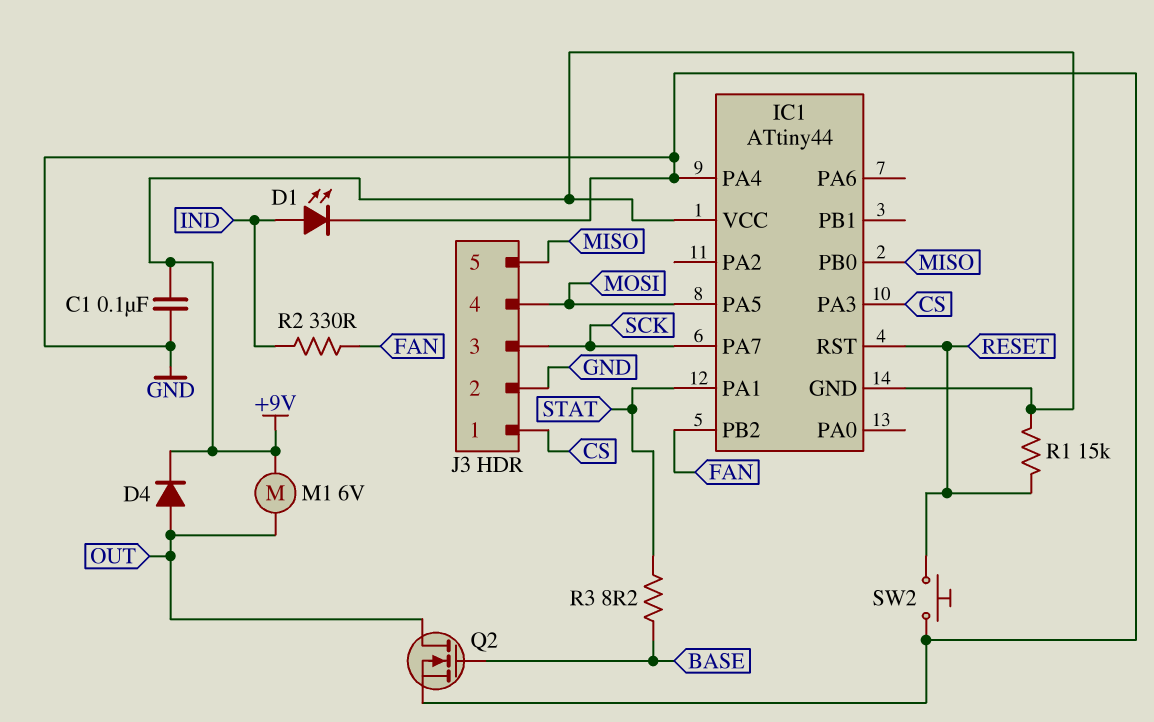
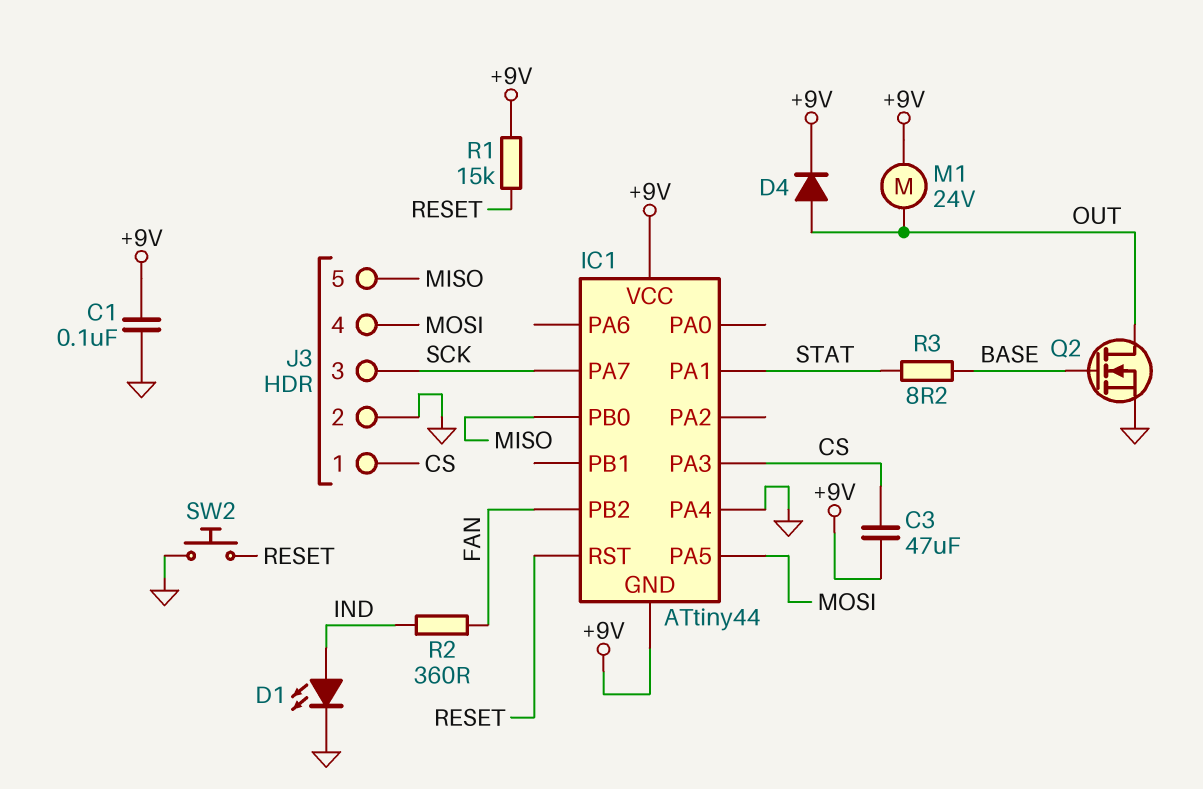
C3: none -> 47uF (+9V, CS)
M1: motor 6V (+9V, OUT) -> motor 24V (+9V, OUT)
R2: 330 (FAN, IND) -> 360 (FAN, IND)

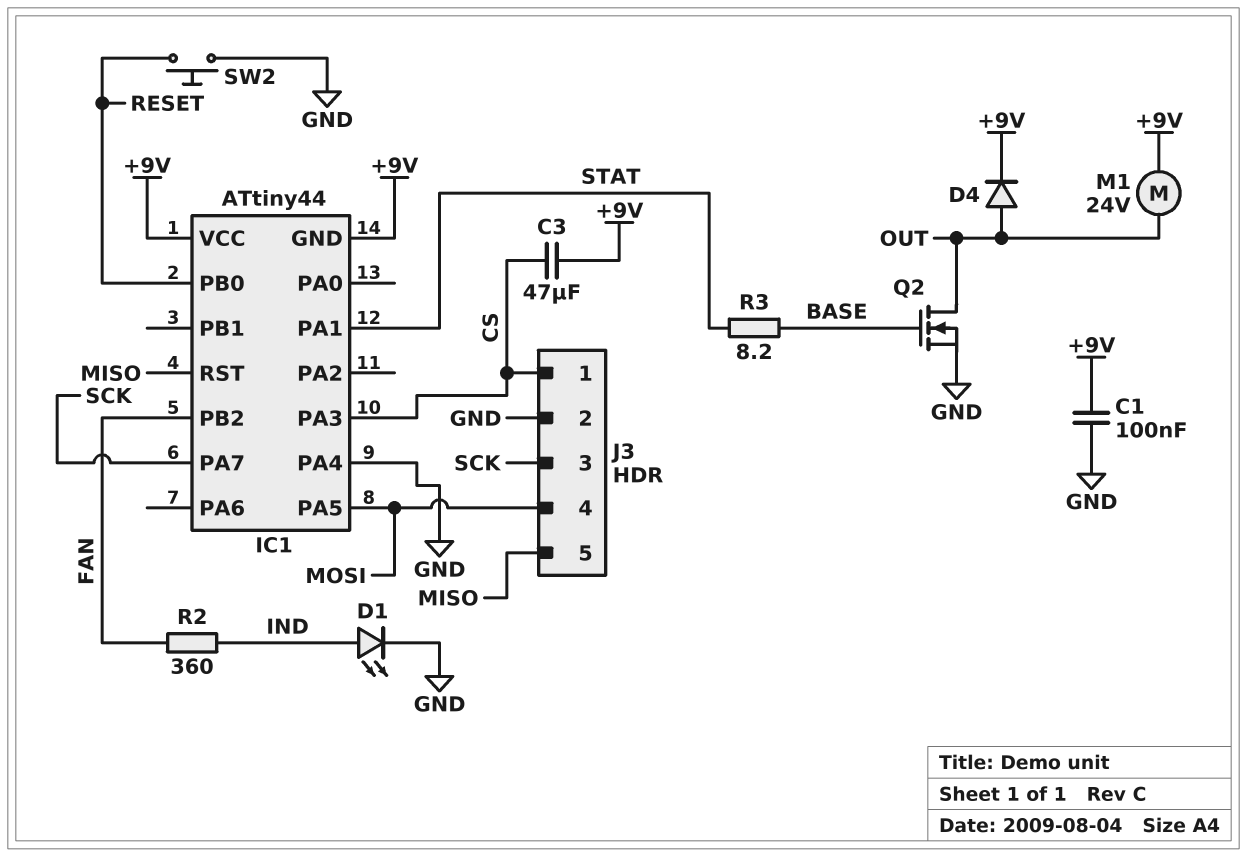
IC1 pin PB0: MISO -> RESET
IC1 pin RST: RESET -> MISO
R1: 15k (+9V, RESET) -> none

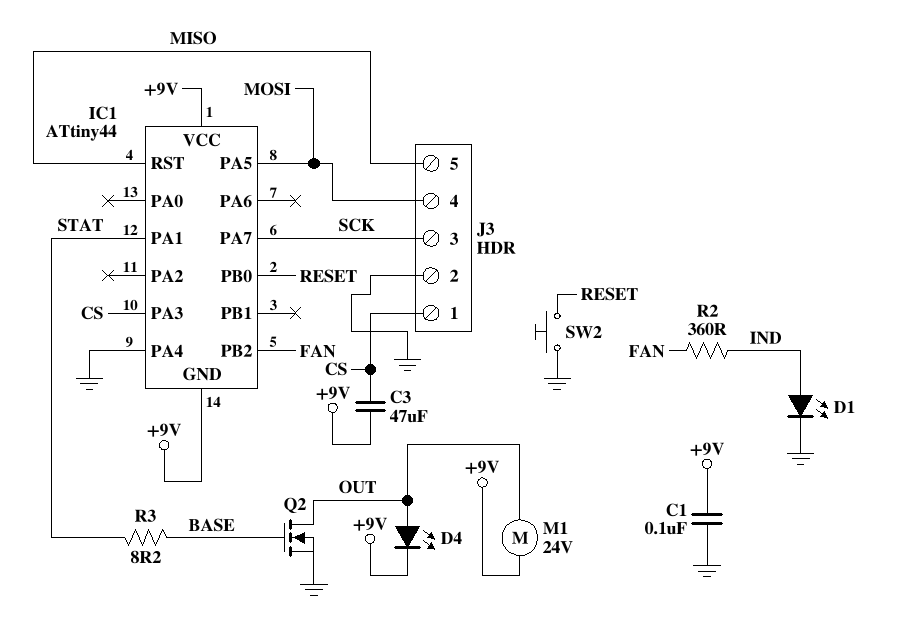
D4: diode (A OUT, K +9V) -> LED (A OUT, K +9V)

